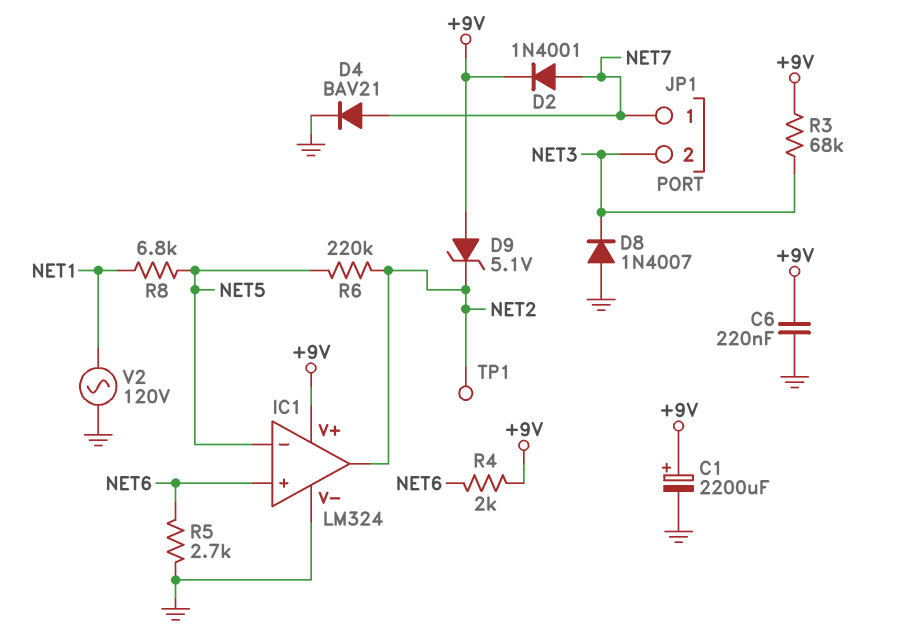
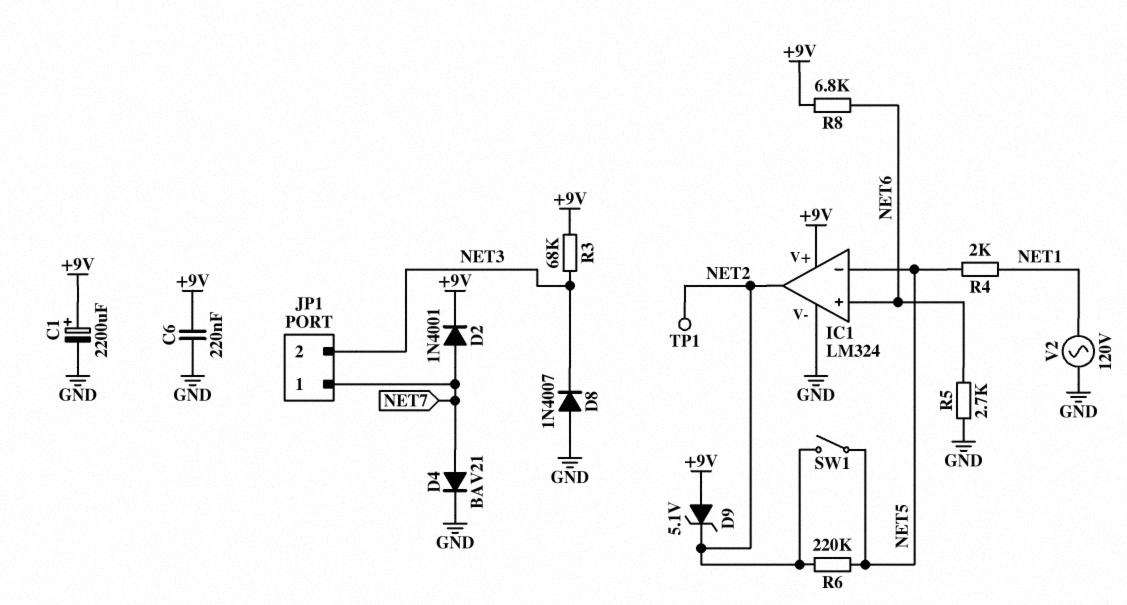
R4: 2k (+9V, NET6) -> 2k (NET1, NET5)
R8: 6.8k (NET1, NET5) -> 6.8k (+9V, NET6)
SW1: none -> switch (NET2, NET5)

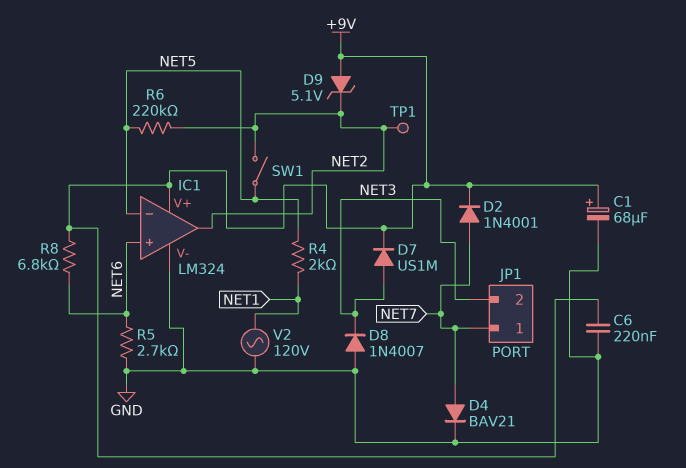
C1: 2200uF (plus +9V, minus GND) -> 68uF (plus +9V, minus GND)
D7: none -> diode US1M (A NET3, K +9V)
R3: 68k (+9V, NET3) -> none

